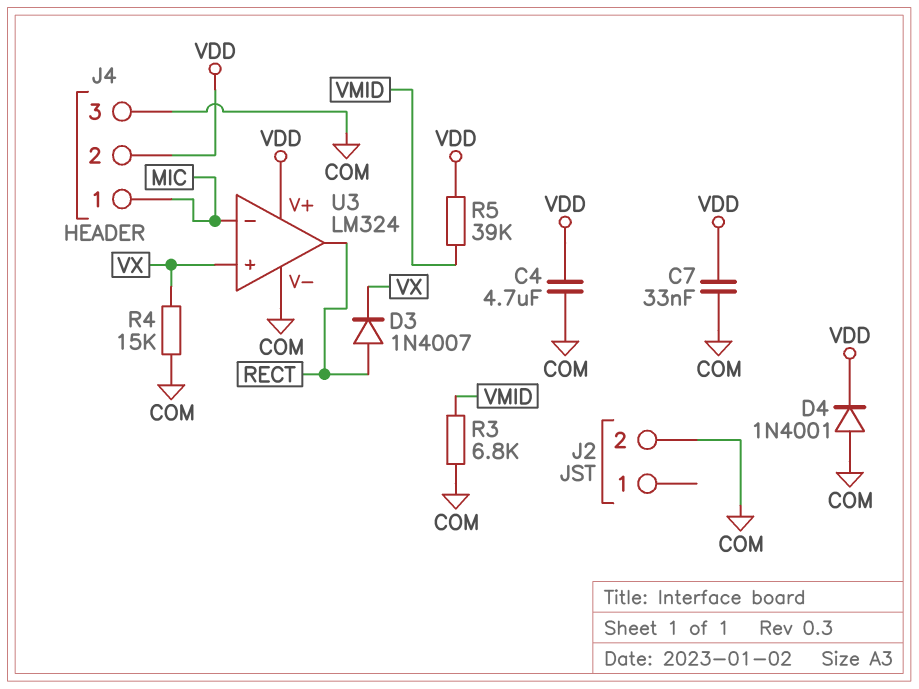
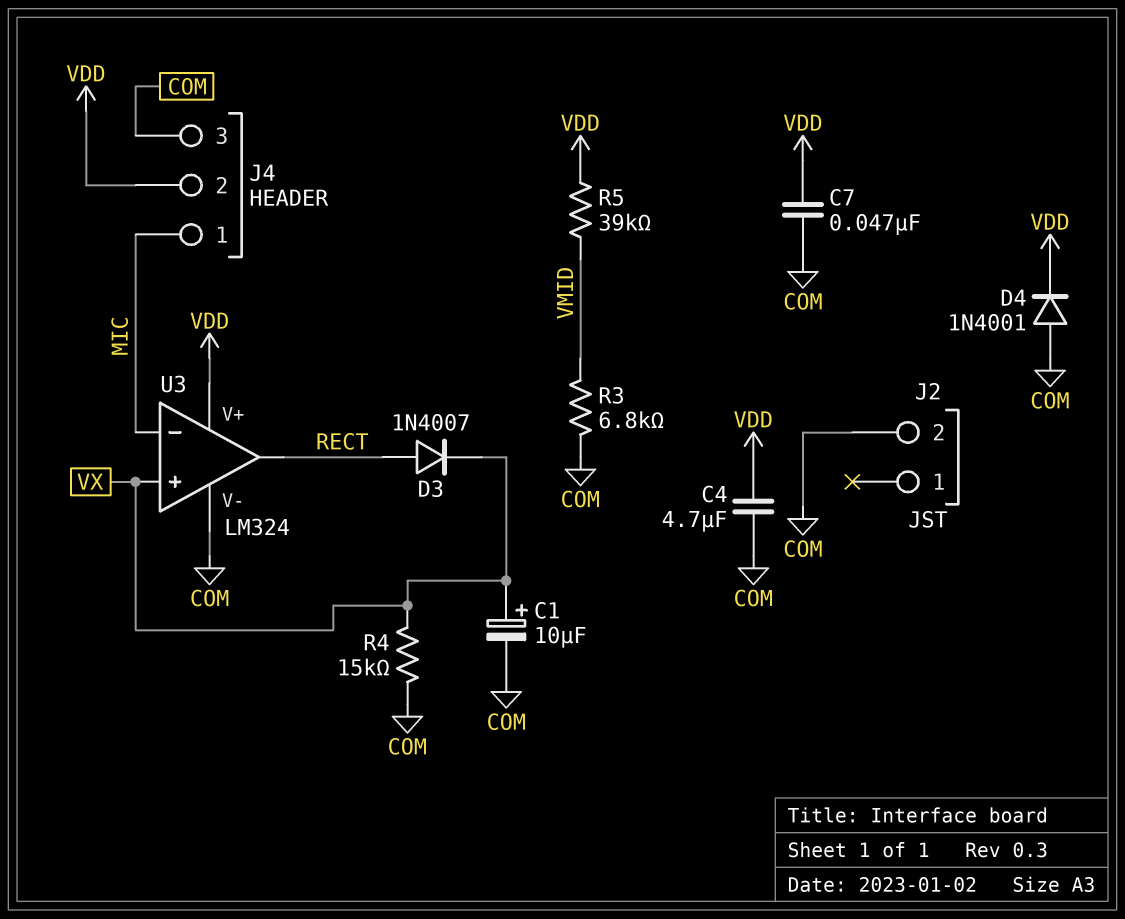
C1: none -> 10uF (plus VX, minus COM)
C7: 33nF (COM, VDD) -> 47nF (COM, VDD)

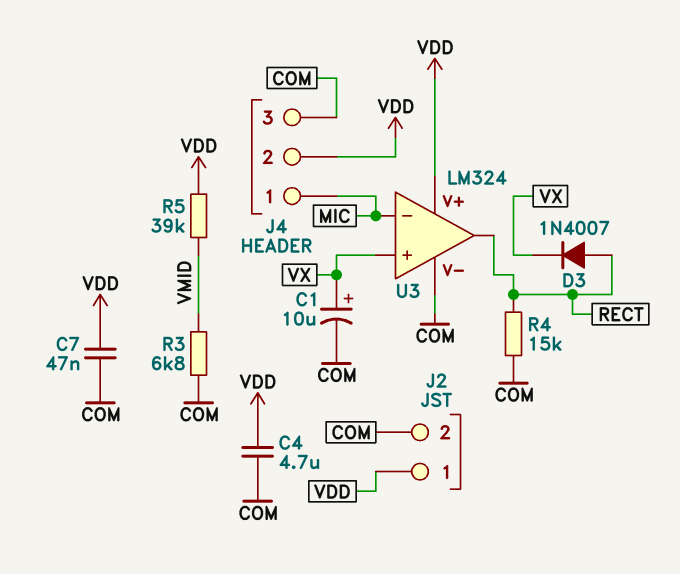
D4: diode 1N4001 (A COM, K VDD) -> none
J2 pin 1: none -> VDD
R4: 15k (COM, VX) -> 15k (COM, RECT)

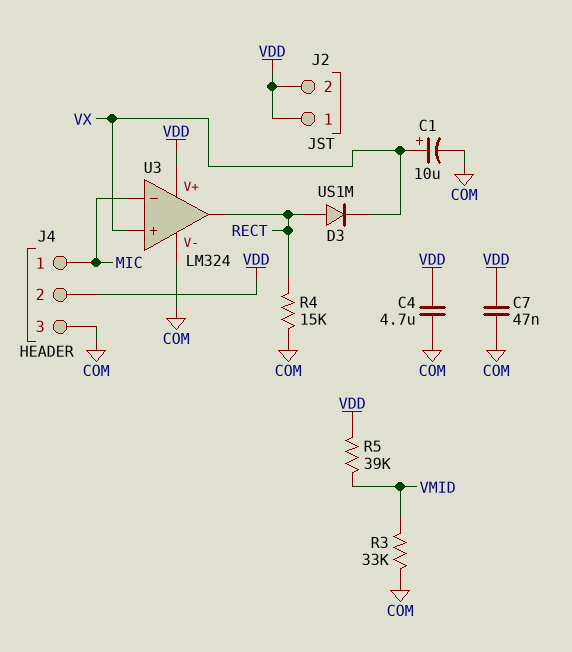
D3: diode 1N4007 (A RECT, K VX) -> diode US1M (A RECT, K VX)
J2 pin 2: COM -> VDD
R3: 6.8k (COM, VMID) -> 33k (COM, VMID)

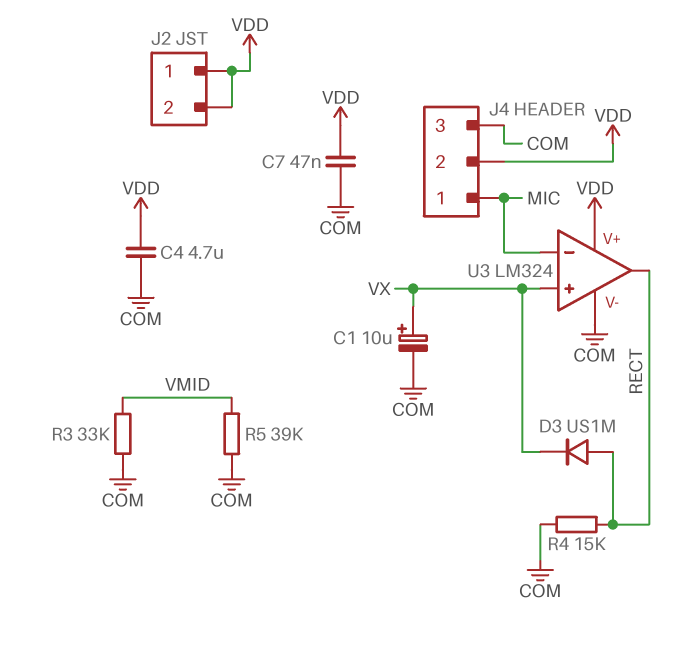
R5: 39k (VDD, VMID) -> 39k (COM, VMID)

